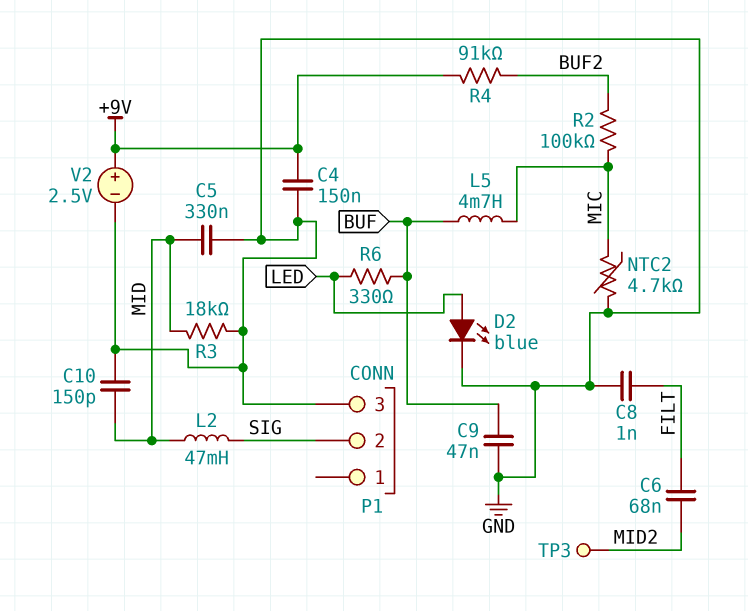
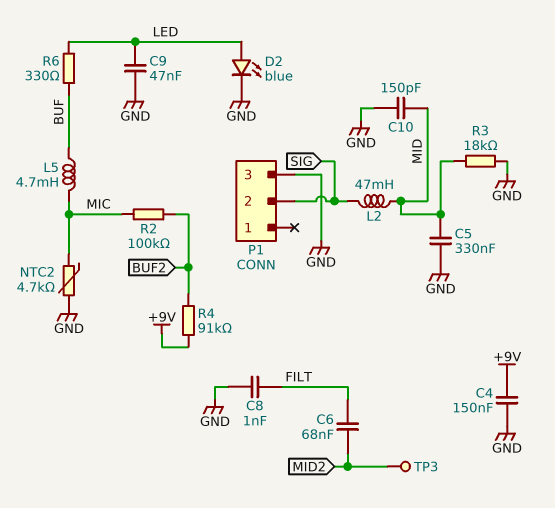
C9: 47nF (BUF, GND) -> 47nF (GND, LED)
V2: 2.5V (plus +9V, minus GND) -> none

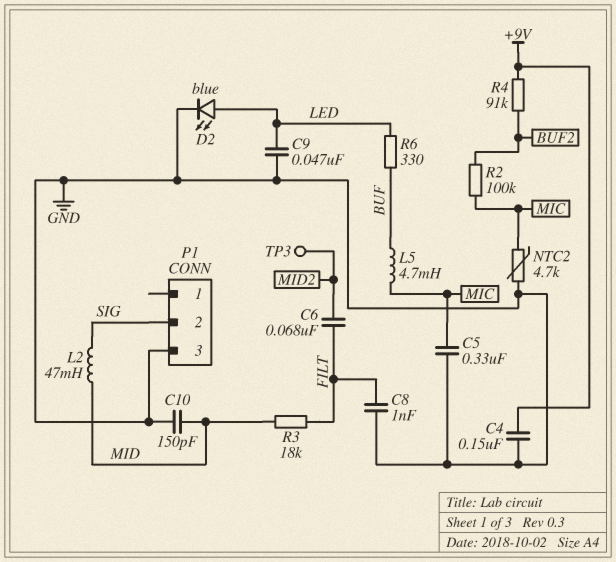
C5: 330nF (GND, MID) -> 330nF (GND, MIC)
R3: 18k (GND, MID) -> 18k (FILT, MID)

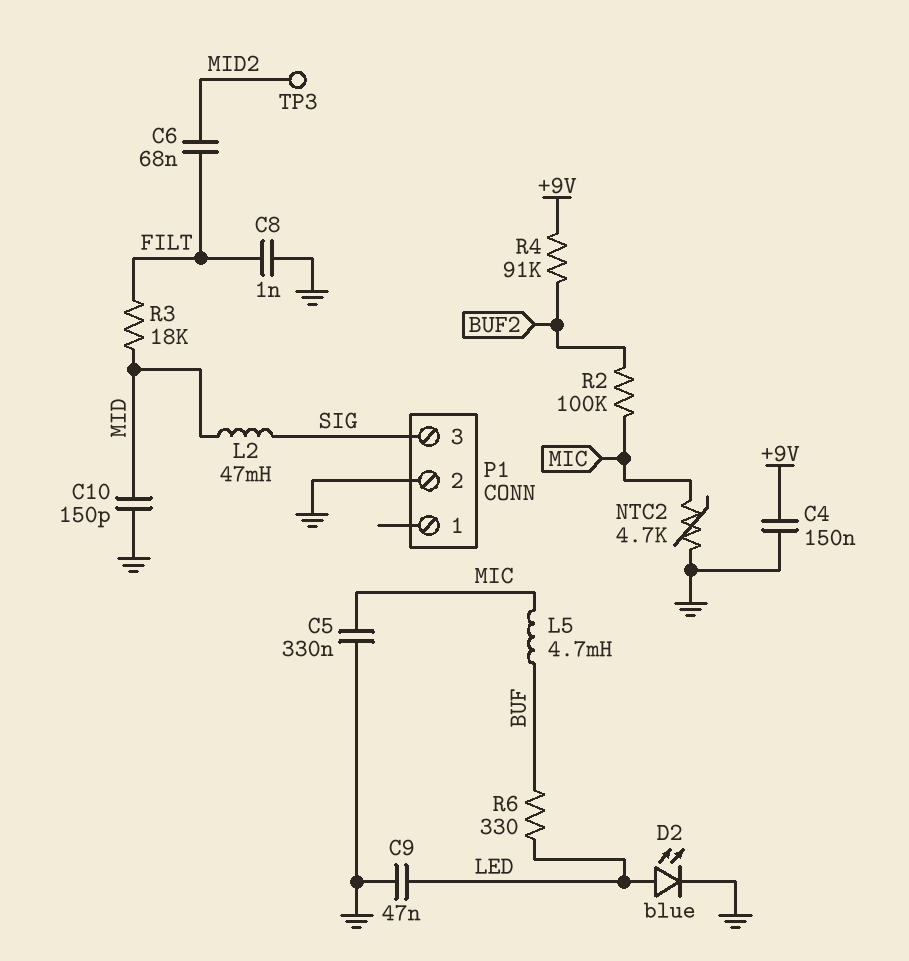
P1 pin 2: SIG -> GND
P1 pin 3: GND -> SIG

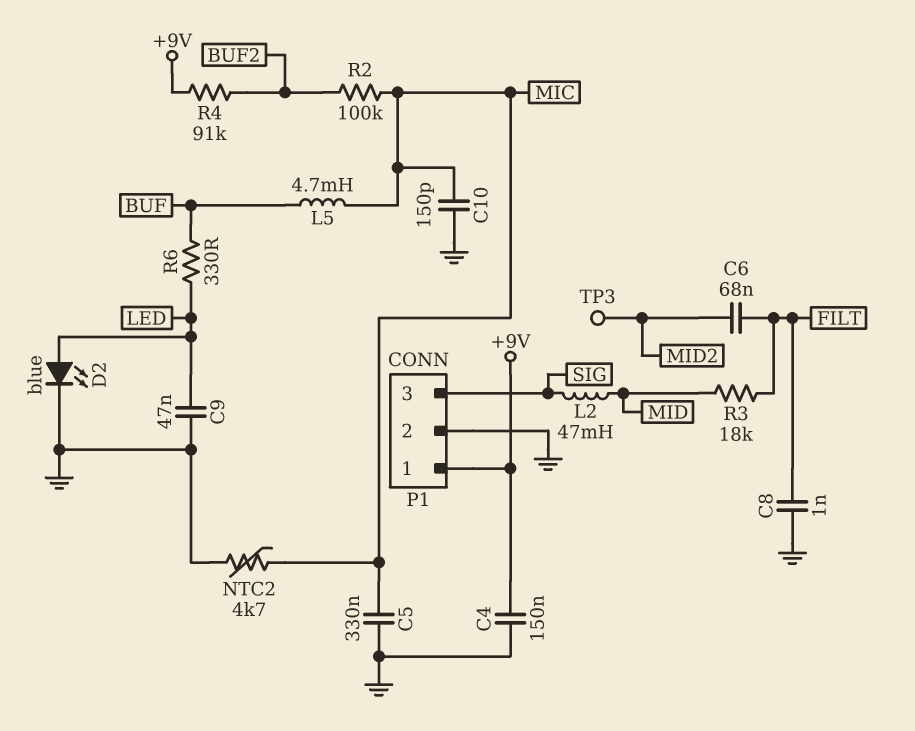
C10: 150pF (GND, MID) -> 150pF (GND, MIC)
P1 pin 1: none -> +9V

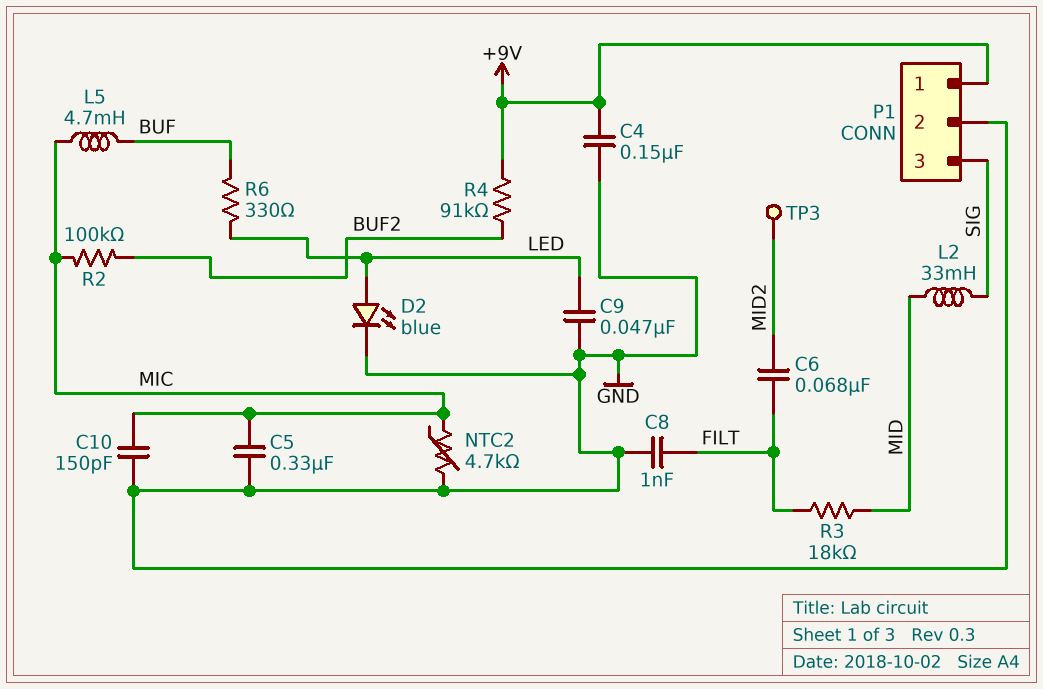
L2: 47mH (MID, SIG) -> 33mH (MID, SIG)

